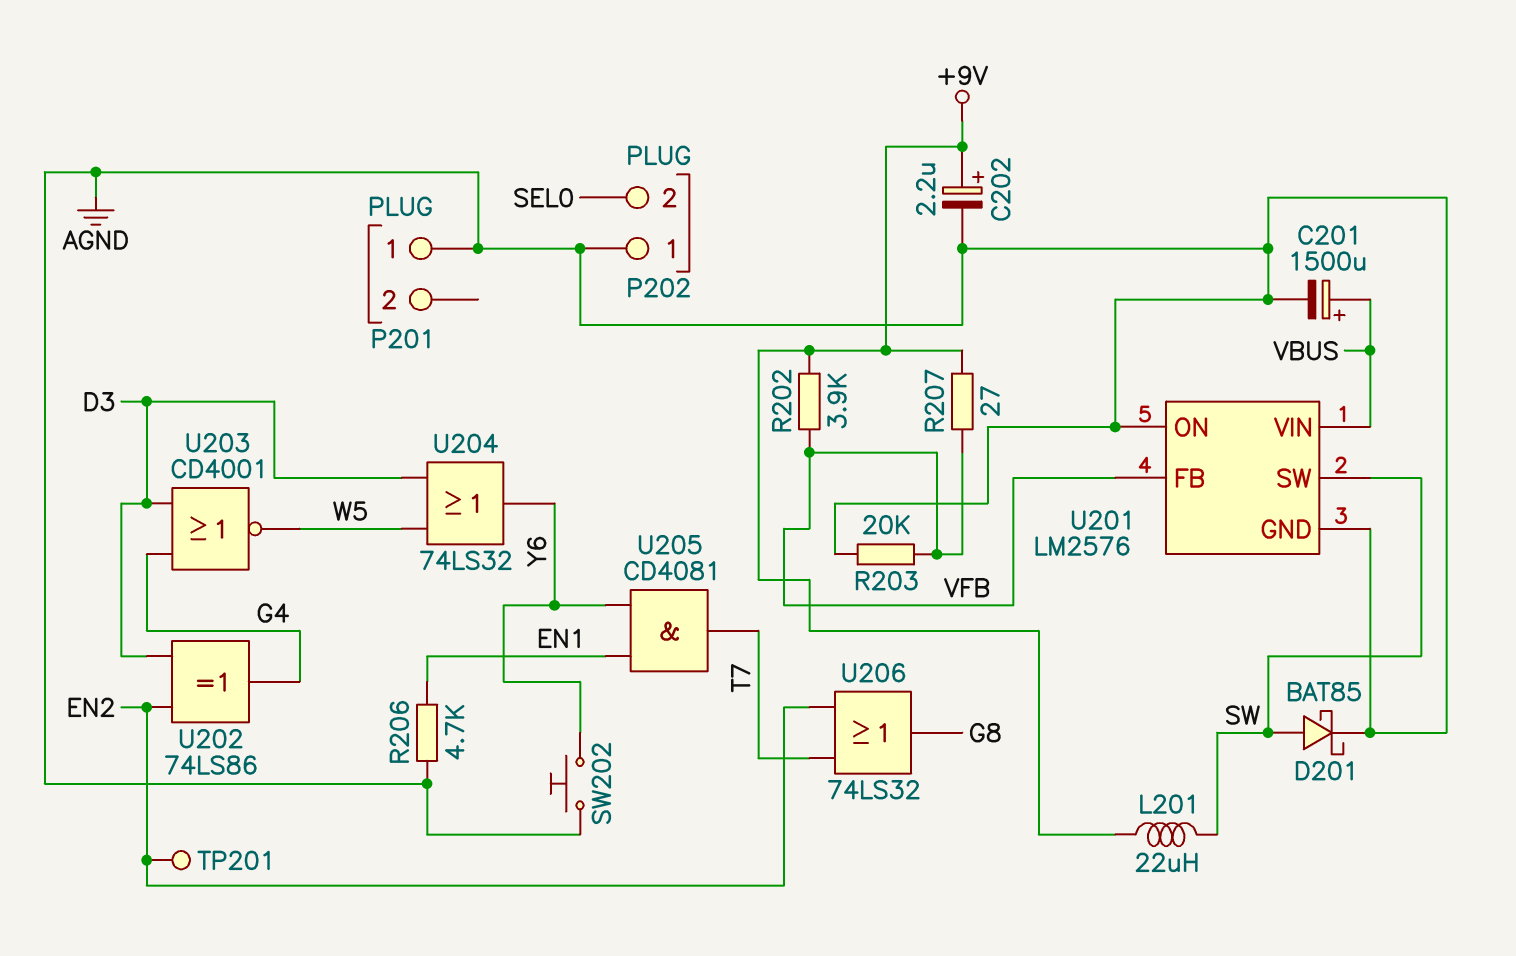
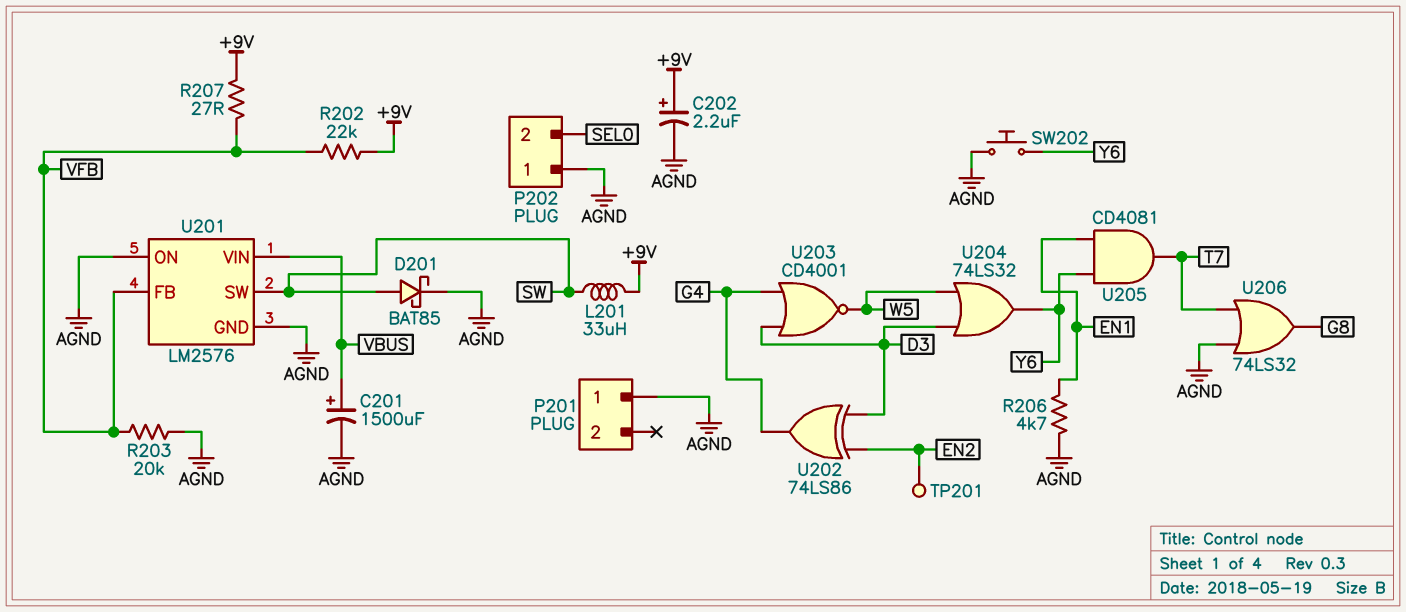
L201: 22uH (+9V, SW) -> 33uH (+9V, SW)
R202: 3.9k (+9V, VFB) -> 22k (+9V, VFB)
U206: OR 74LS32 (in EN2, in T7, out G8) -> OR 74LS32 (in AGND, in T7, out G8)

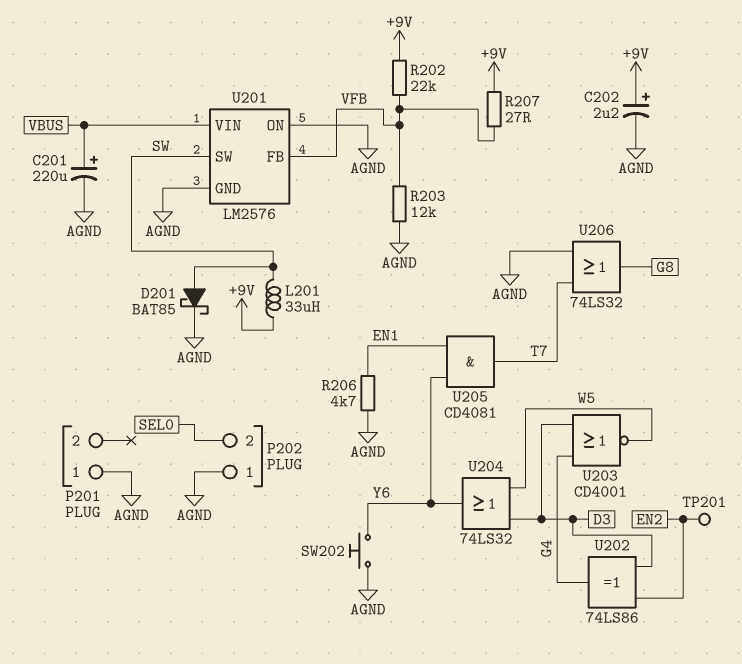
C201: 1500uF (plus VBUS, minus AGND) -> 220uF (plus VBUS, minus AGND)
R203: 20k (AGND, VFB) -> 12k (AGND, VFB)

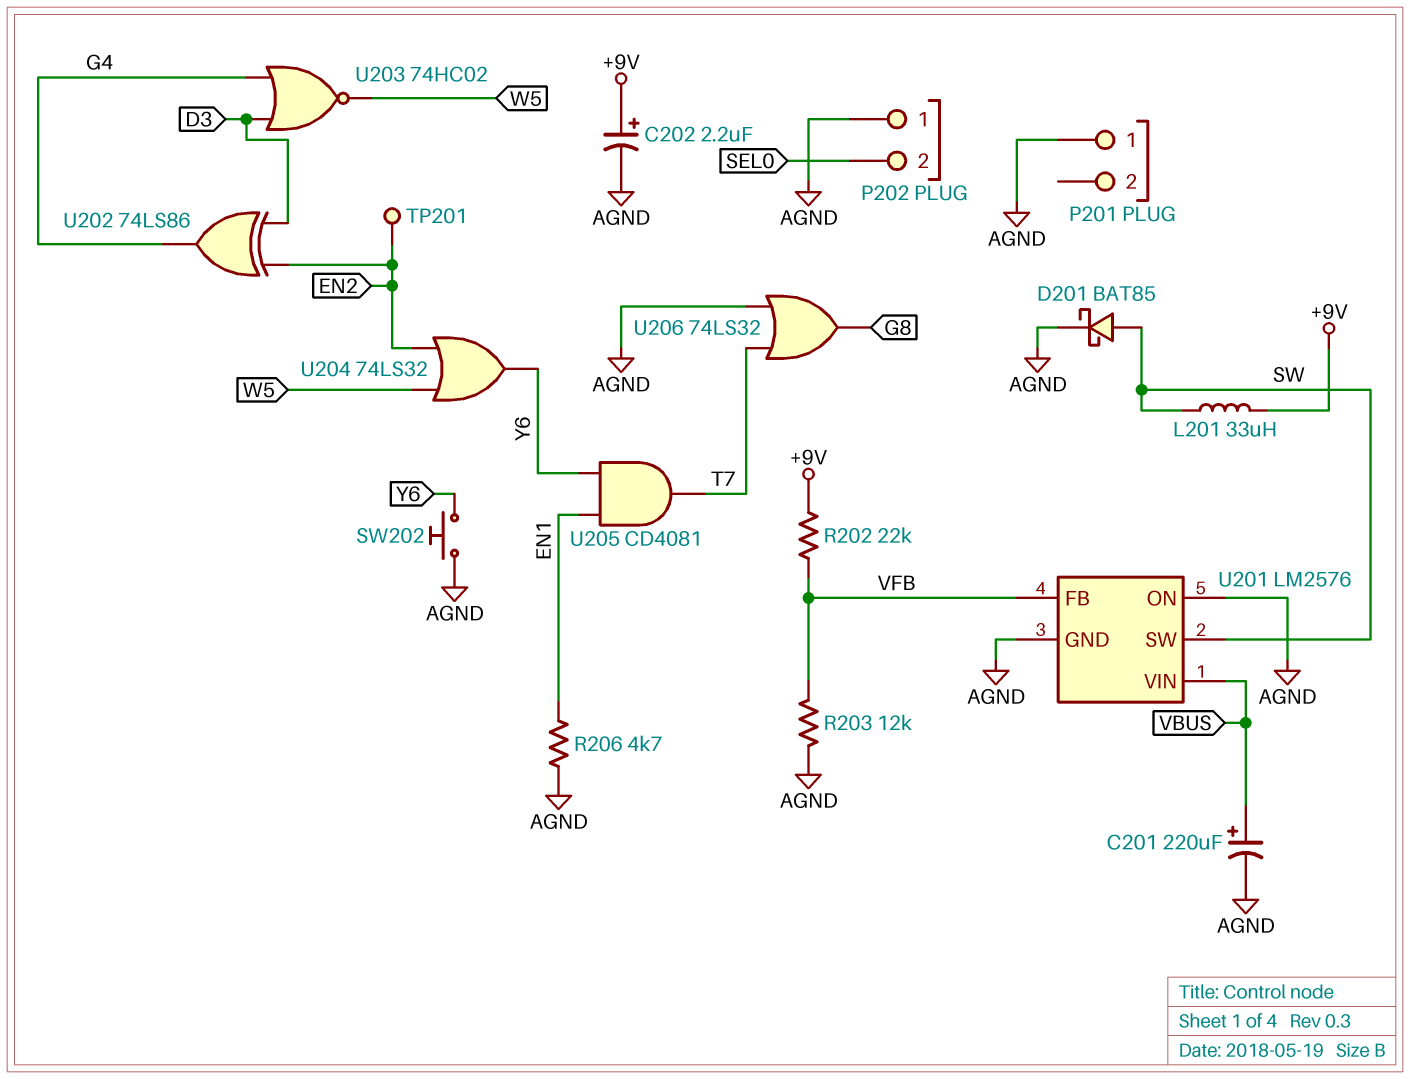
R207: 27 (+9V, VFB) -> none
U203: NOR CD4001 (in D3, in G4, out W5) -> NOR 74HC02 (in D3, in G4, out W5)
U204: OR 74LS32 (in D3, in W5, out Y6) -> OR 74LS32 (in EN2, in W5, out Y6)

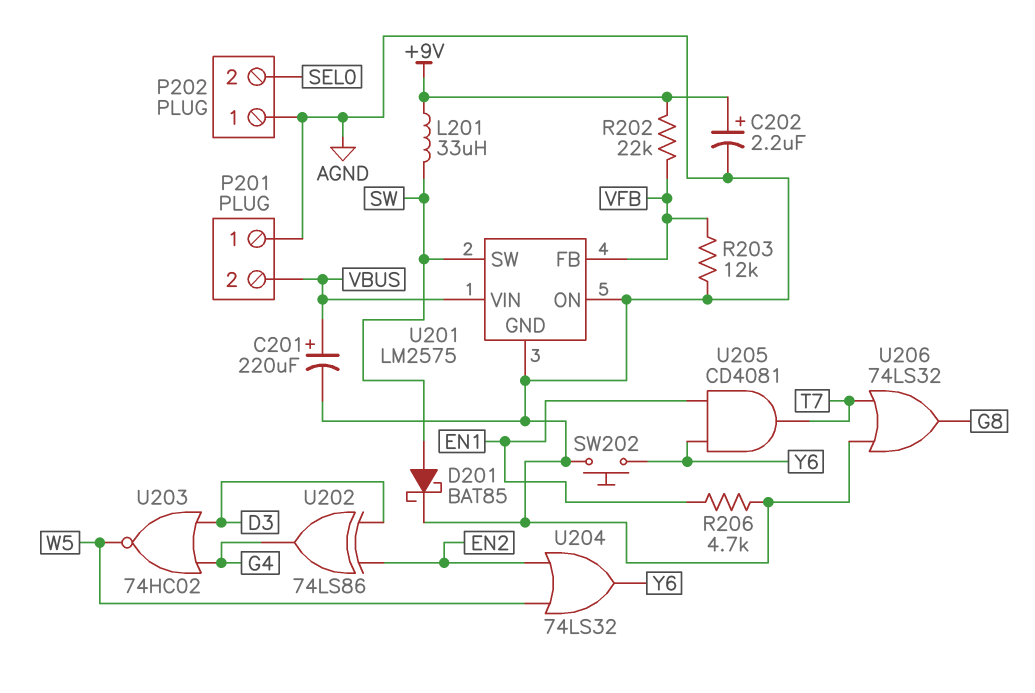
P201 pin 2: none -> VBUS
TP201: test point (EN2) -> none
U201: LM2576 -> LM2575

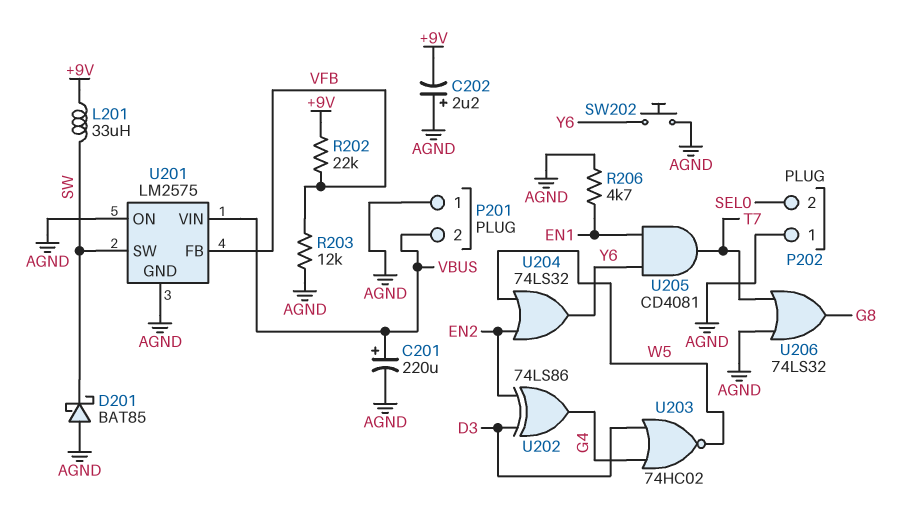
C202: 2.2uF (plus +9V, minus AGND) -> 2.2uF (plus AGND, minus +9V)
D201: schottky BAT85 (A SW, K AGND) -> schottky BAT85 (A AGND, K SW)

